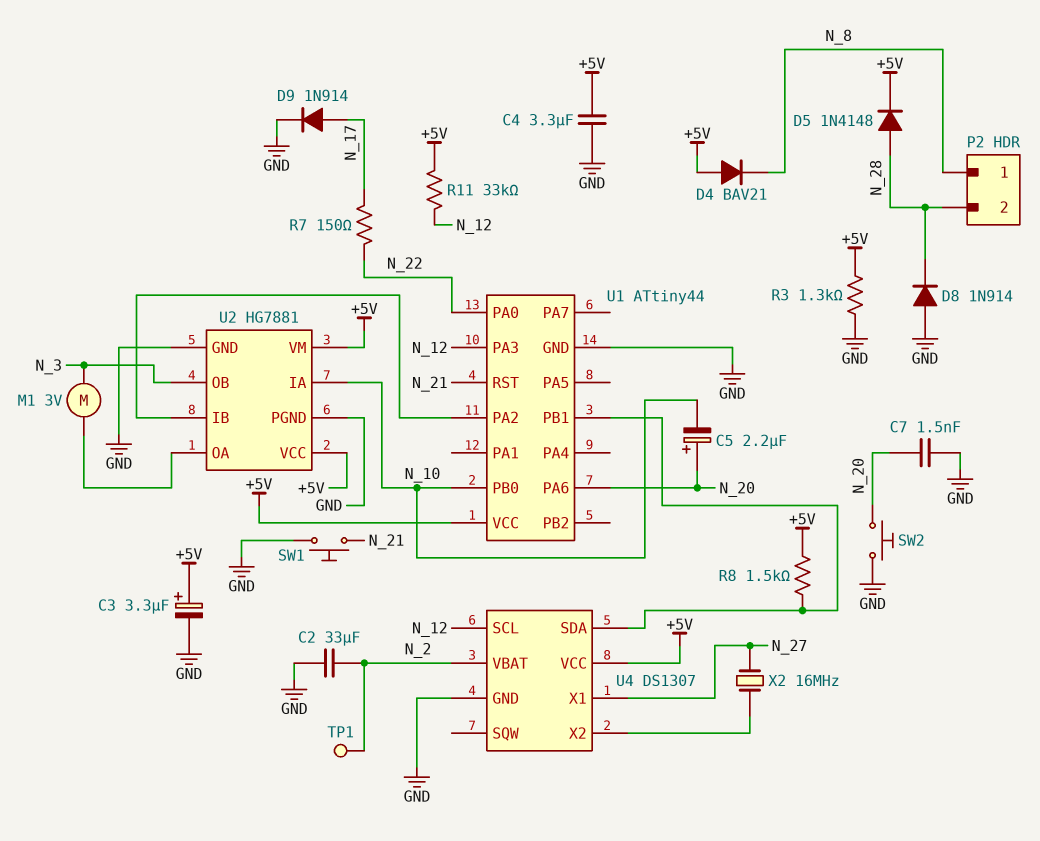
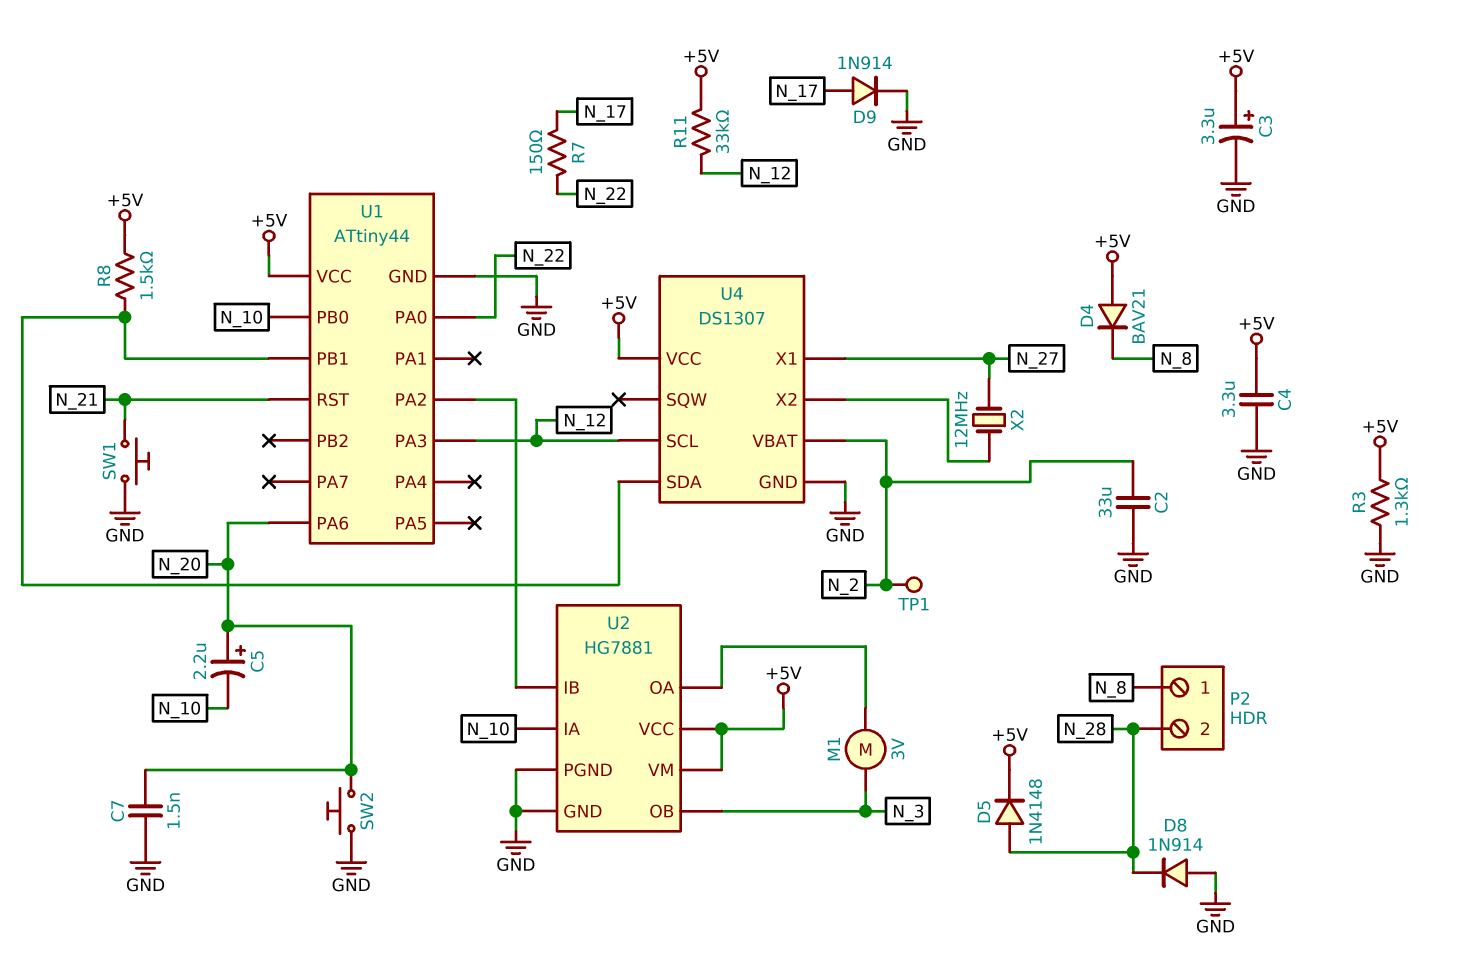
X2: 16MHz (N_27, U4/X2) -> 12MHz (N_27, U4/X2)

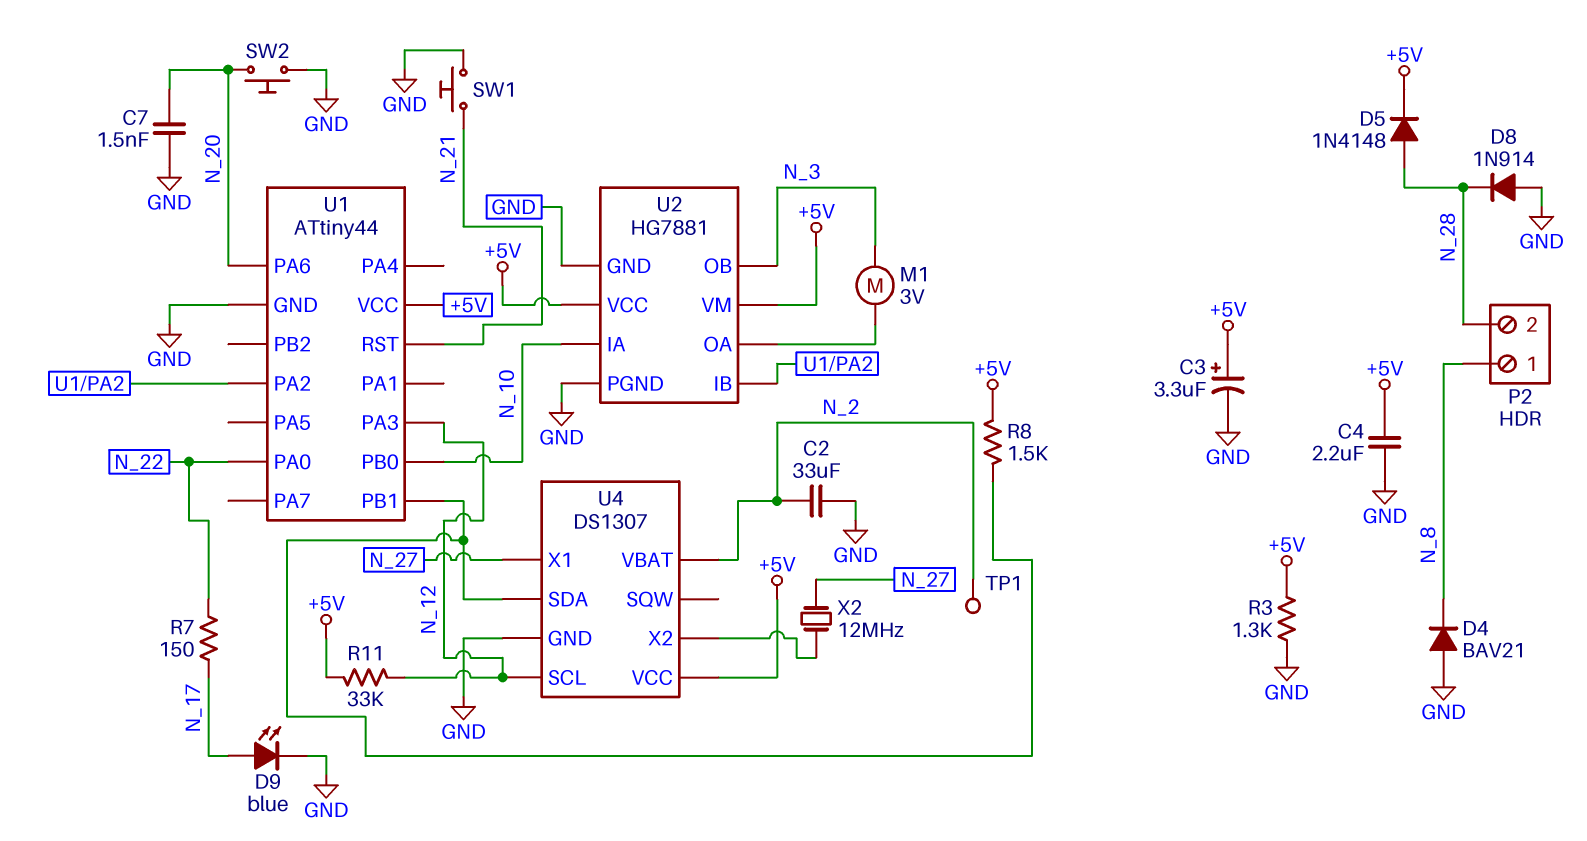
C4: 3.3uF (+5V, GND) -> 2.2uF (+5V, GND)
C5: 2.2uF (plus N_20, minus N_10) -> none
D4: diode BAV21 (A +5V, K N_8) -> diode BAV21 (A GND, K N_8)
D9: diode 1N914 (A N_17, K GND) -> LED blue (A N_17, K GND)

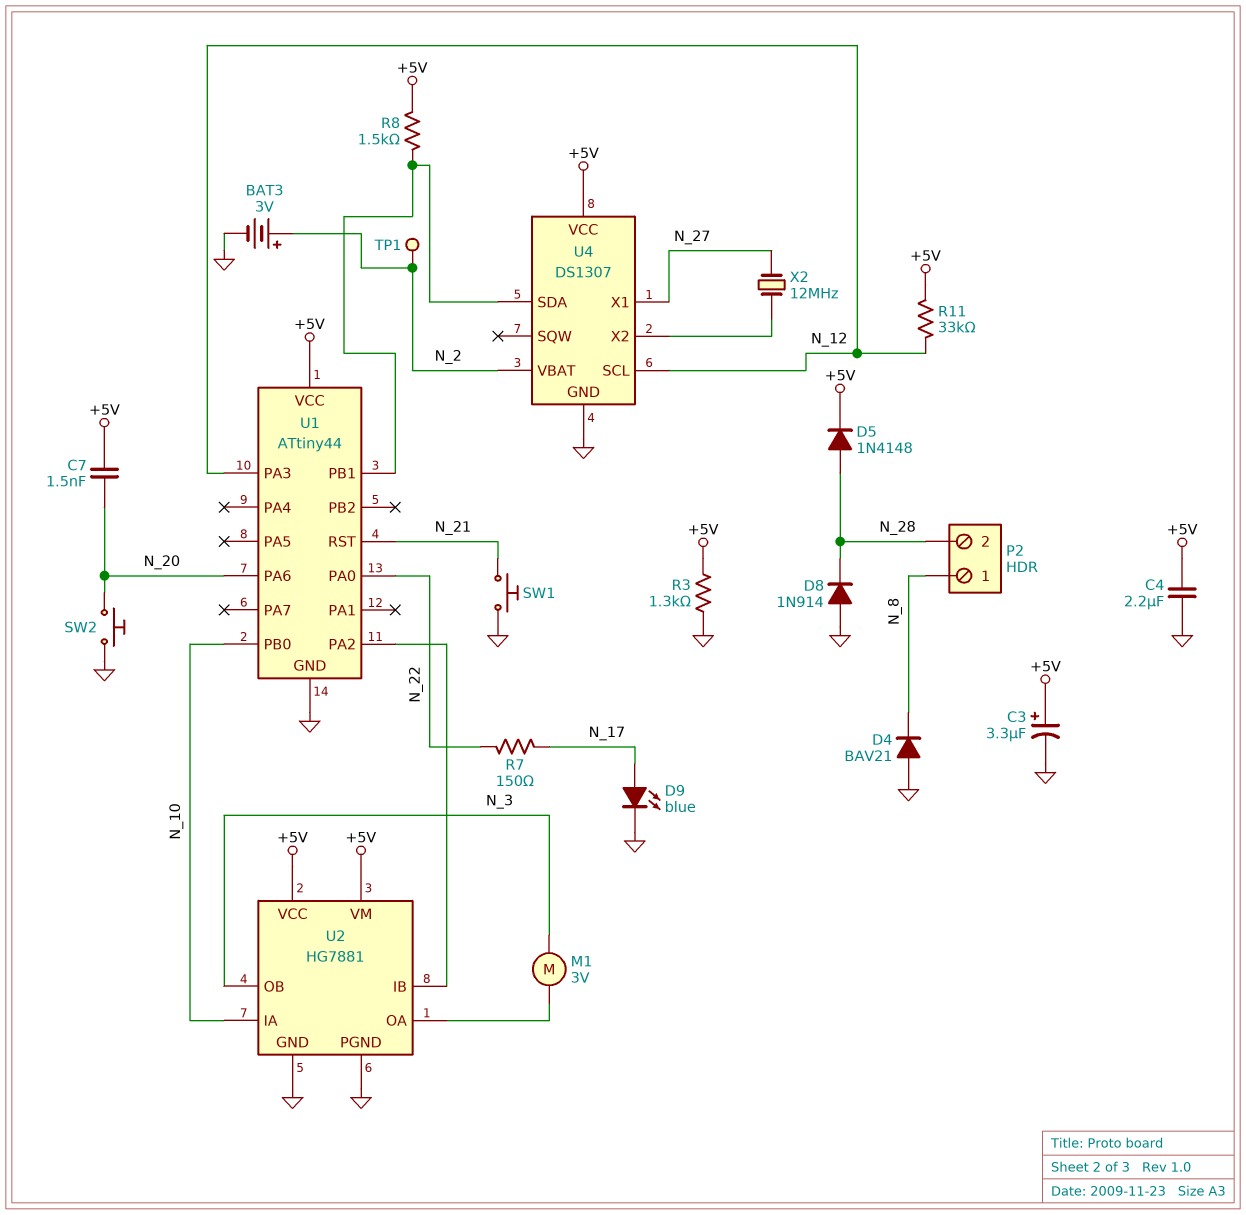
BAT3: none -> 3V (plus N_2, minus GND)
C2: 33uF (GND, N_2) -> none
C7: 1.5nF (GND, N_20) -> 1.5nF (+5V, N_20)

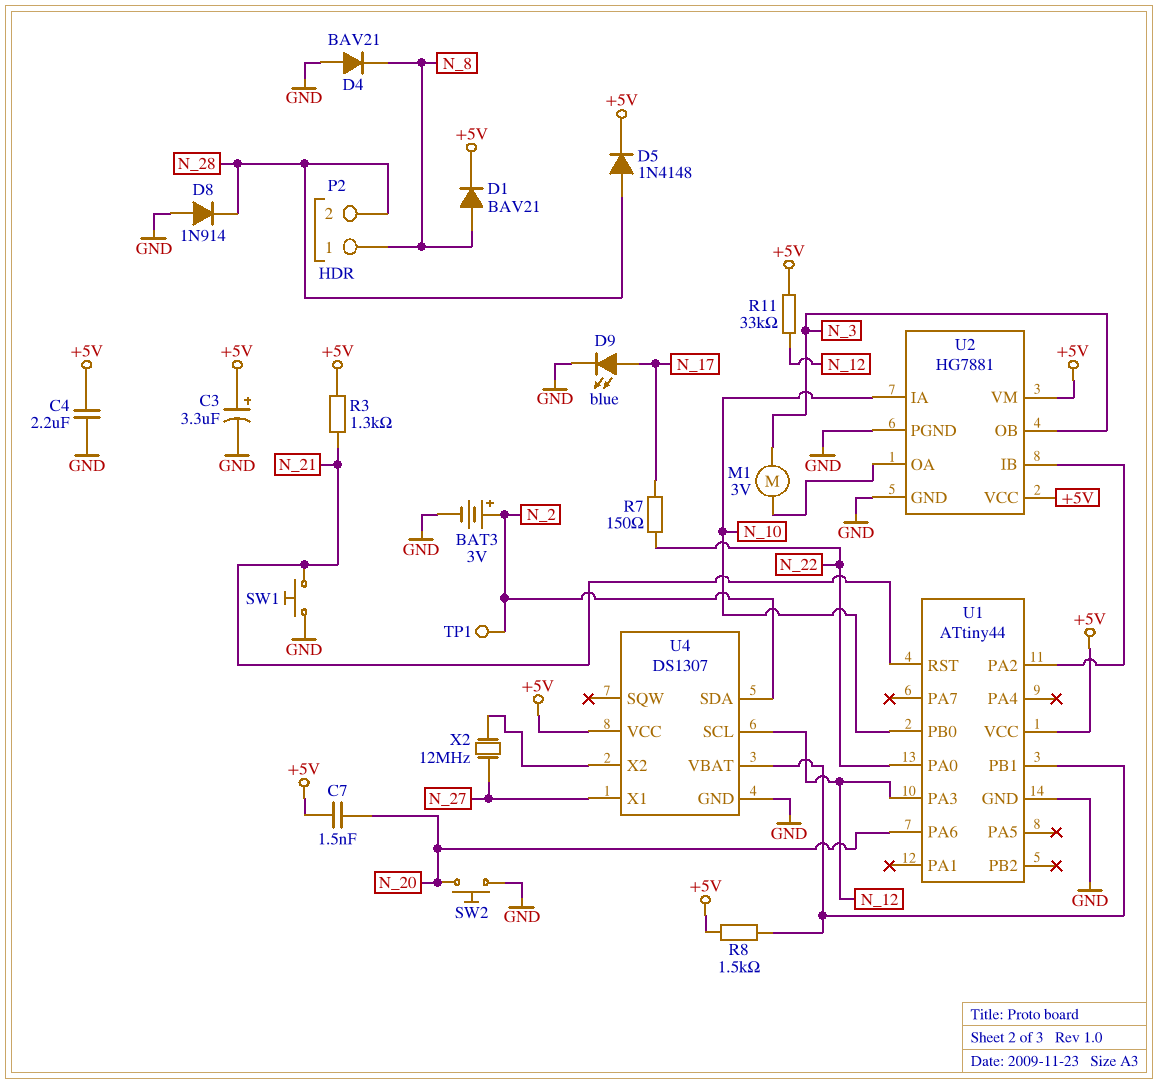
D1: none -> diode BAV21 (A N_8, K +5V)
R3: 1.3k (+5V, GND) -> 1.3k (+5V, N_21)
U4 pin SDA: U1/PB1 -> N_2
U4 pin VBAT: N_2 -> U1/PB1

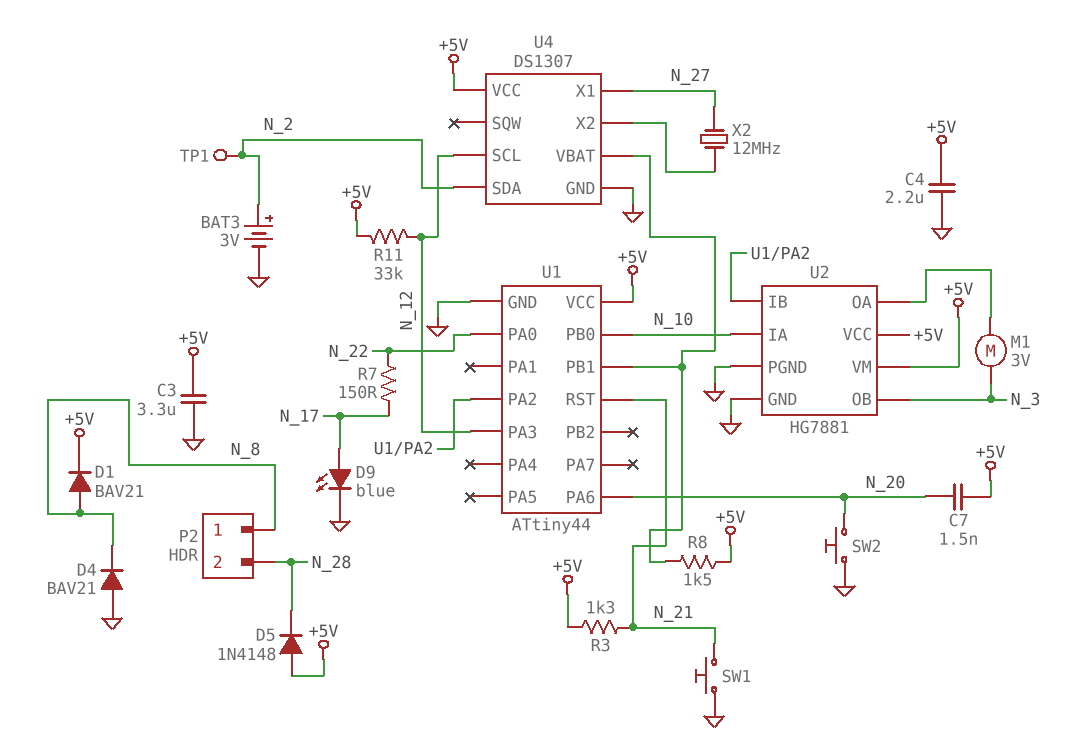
C3: 3.3uF (plus +5V, minus GND) -> 3.3uF (+5V, GND)
D5: diode 1N4148 (A N_28, K +5V) -> diode 1N4148 (A +5V, K N_28)
D8: diode 1N914 (A GND, K N_28) -> none

